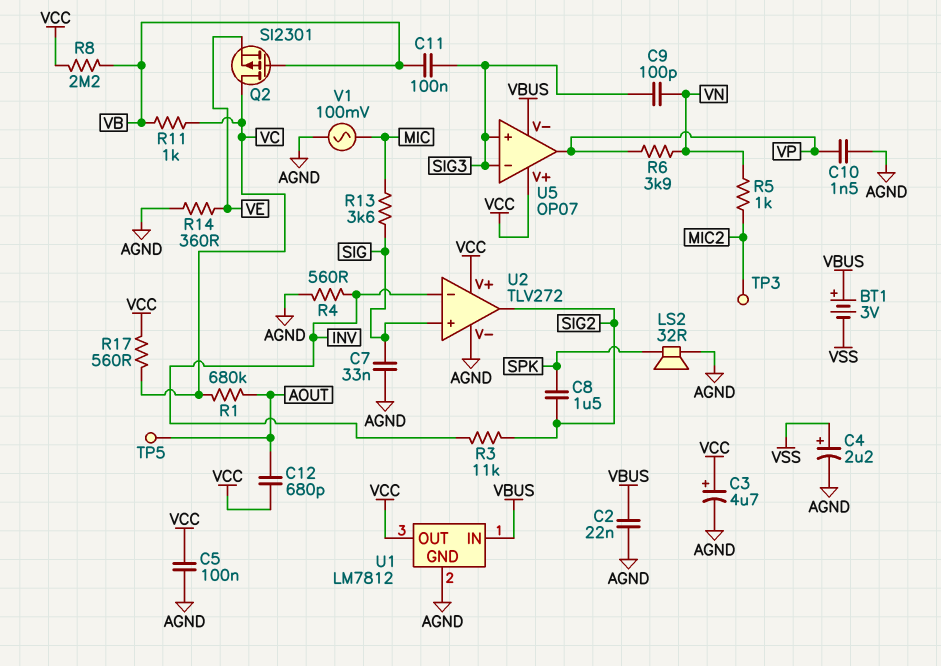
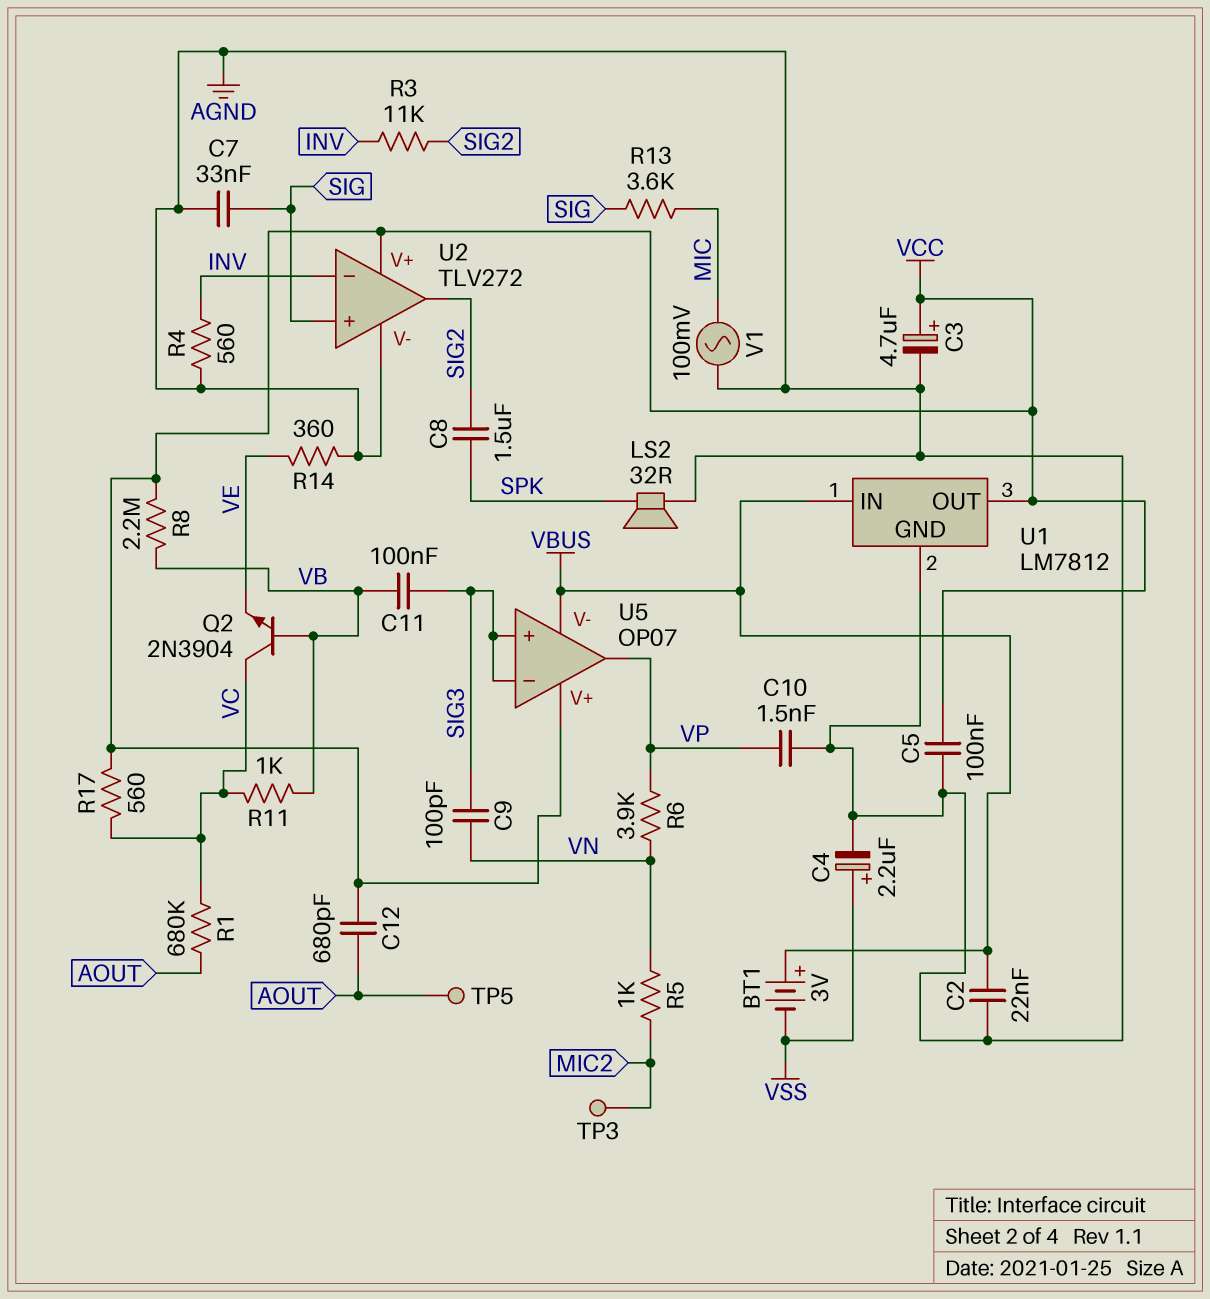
Q2: PMOS SI2301 (G VB, D VC, S VE) -> NPN 2N3904 (B VB, C VC, E VE)

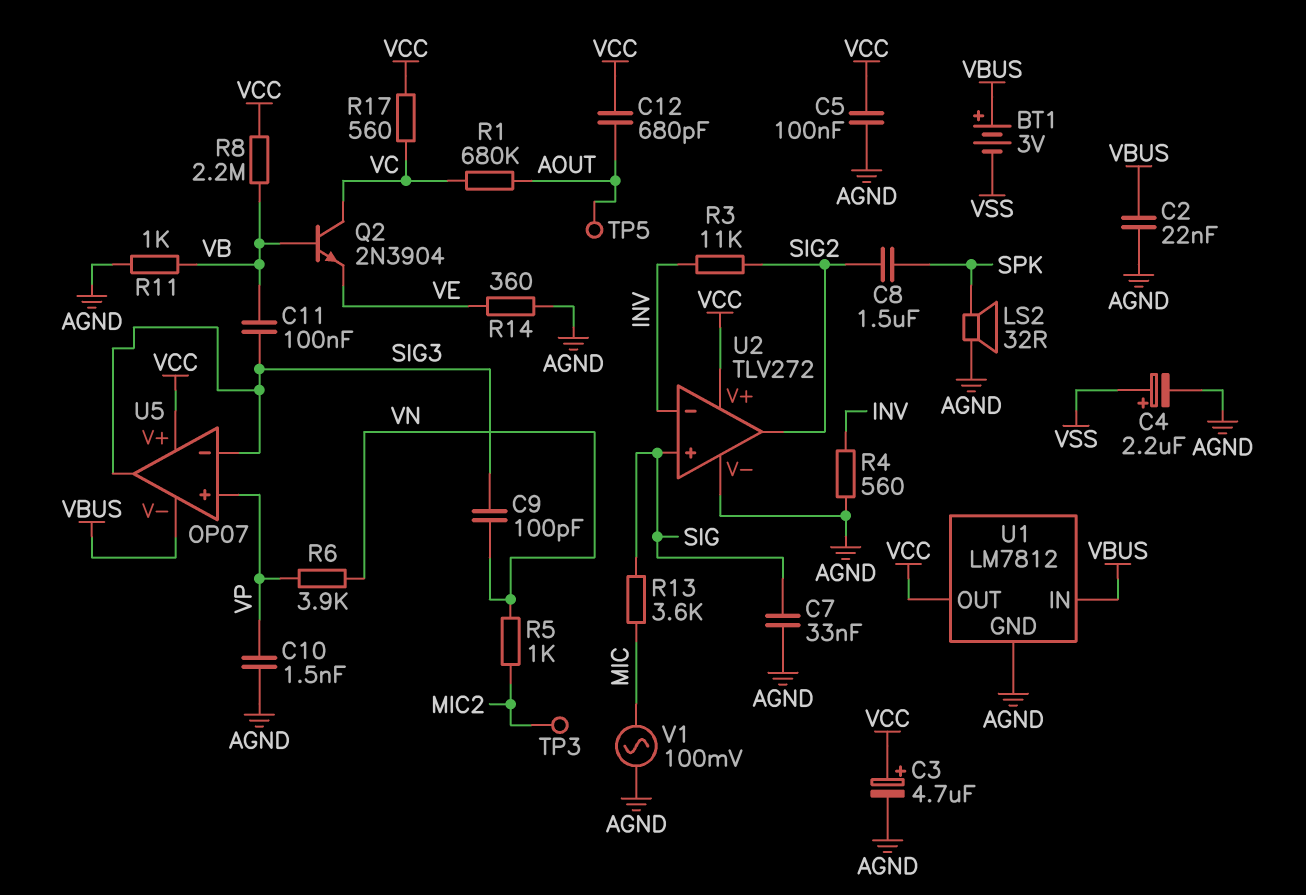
R11: 1k (VB, VC) -> 1k (AGND, VB)
U5 pin in+: SIG3 -> VP
U5 pin out: VP -> SIG3

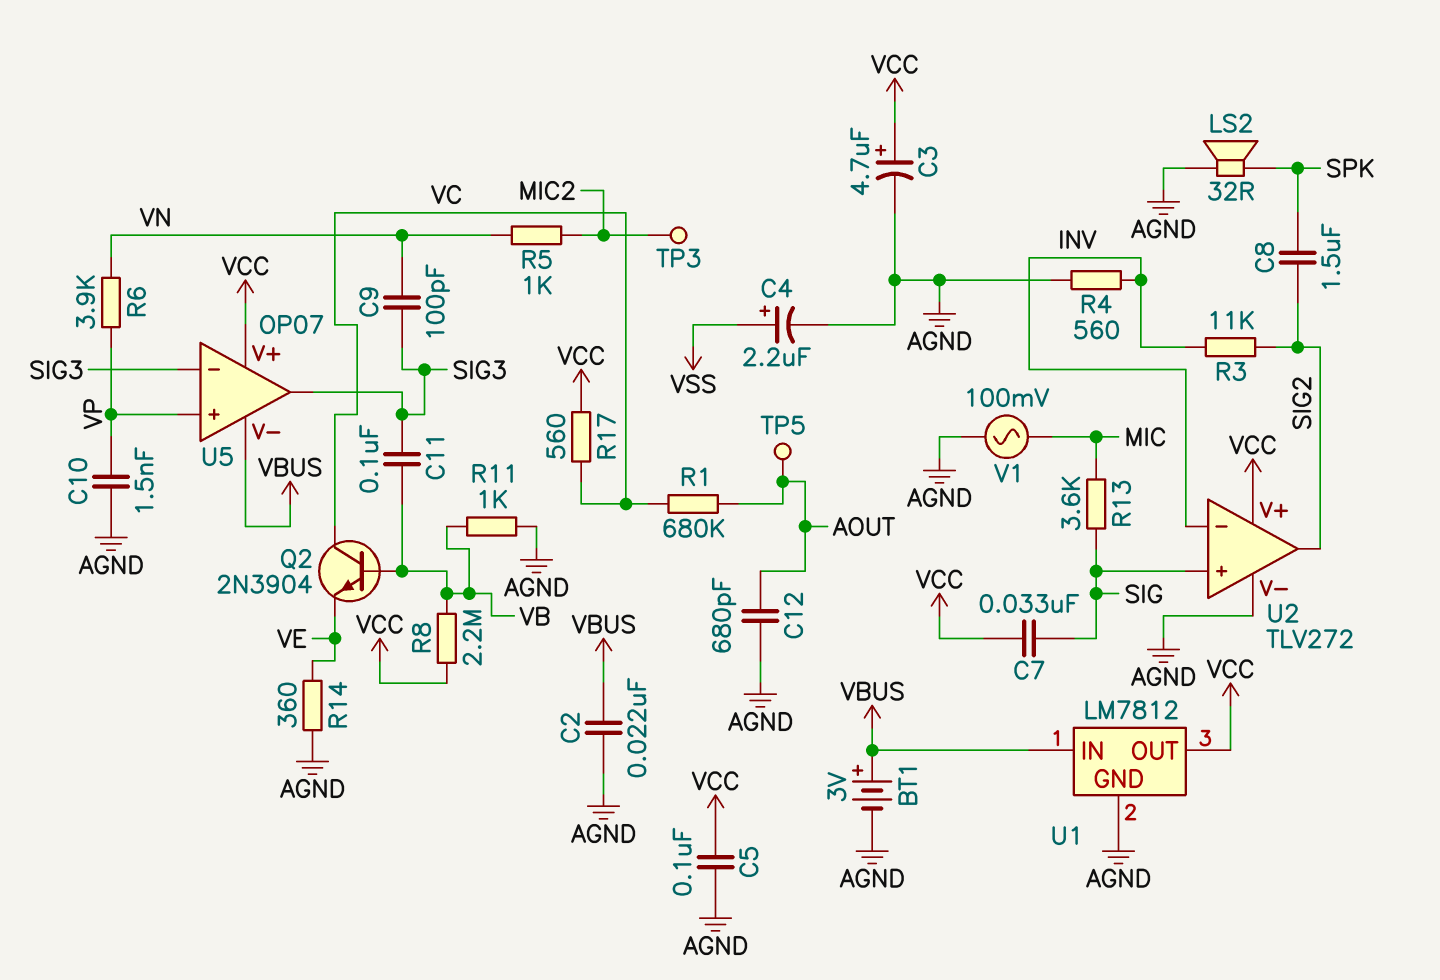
BT1: 3V (plus VBUS, minus VSS) -> 3V (plus VBUS, minus AGND)
C7: 33nF (AGND, SIG) -> 33nF (SIG, VCC)
C12: 680pF (AOUT, VCC) -> 680pF (AGND, AOUT)

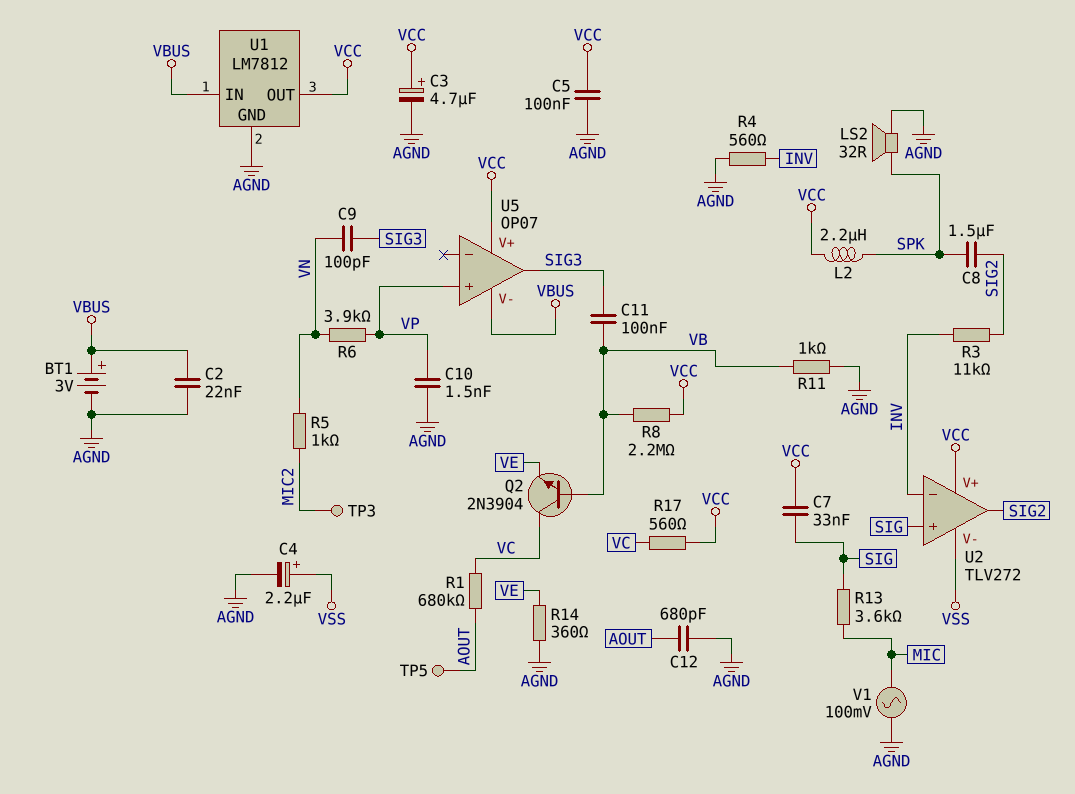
L2: none -> 2.2uH (SPK, VCC)
U2 pin V-: AGND -> VSS
U5 pin in-: SIG3 -> none

